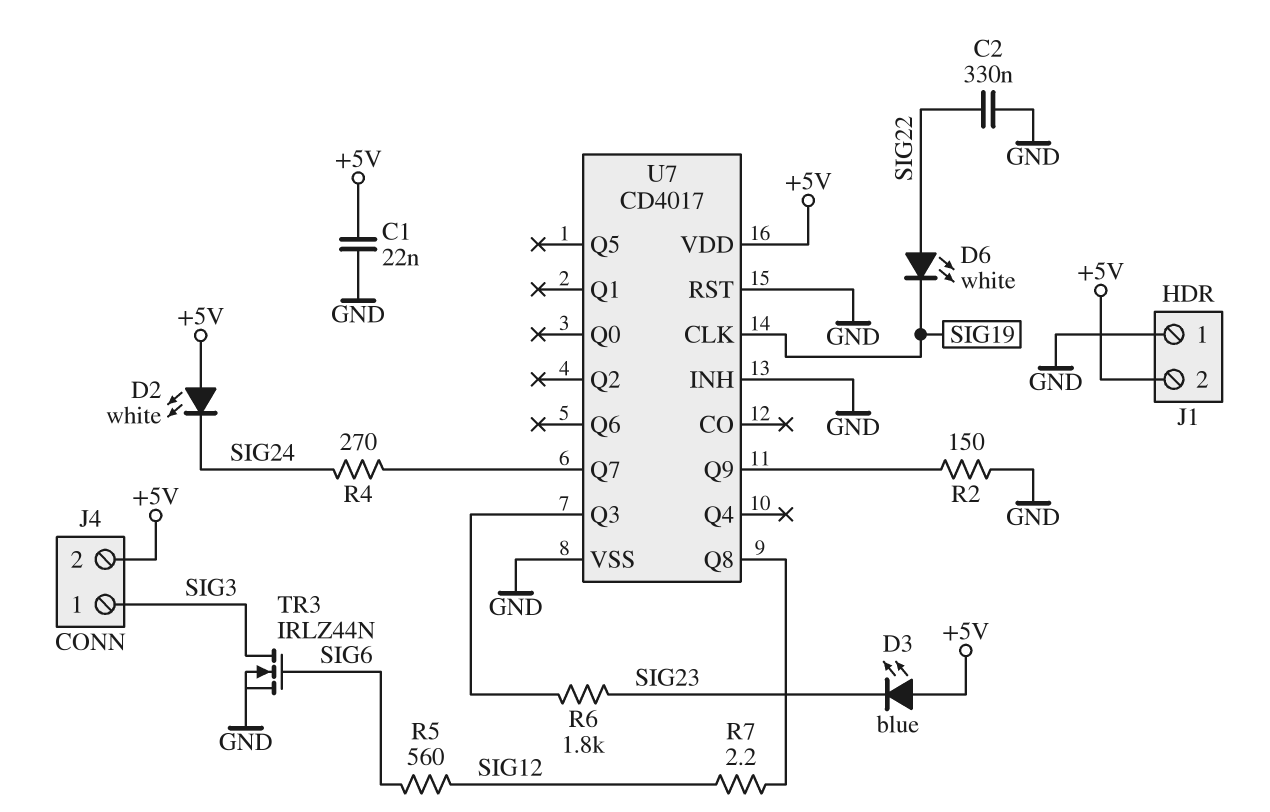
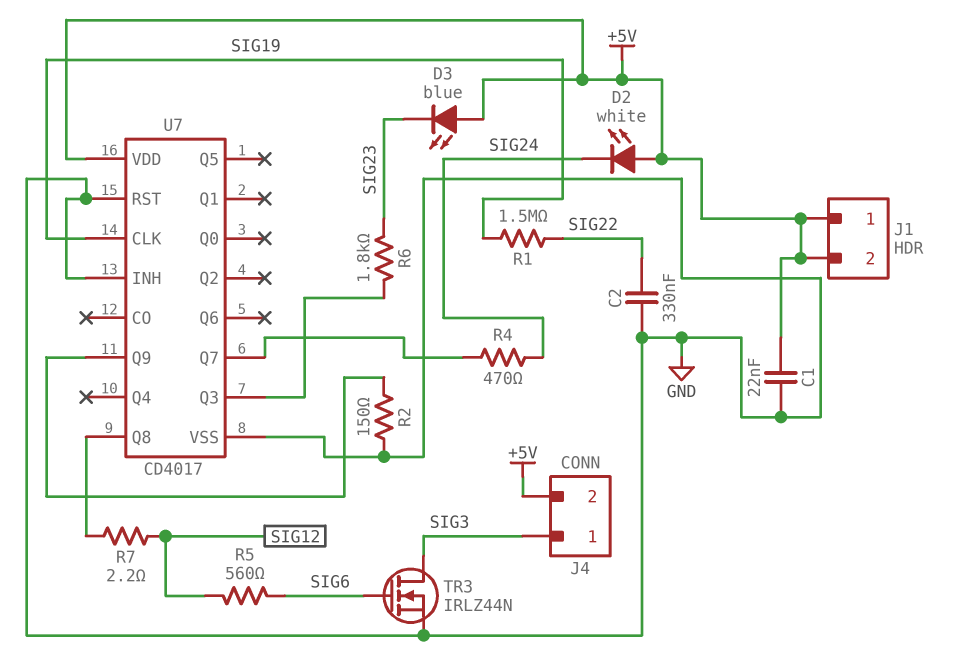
D6: LED white (A SIG22, K SIG19) -> none
J1 pin 1: GND -> +5V
R1: none -> 1.5M (SIG19, SIG22)
R4: 270 (SIG24, U7/Q7) -> 470 (SIG24, U7/Q7)

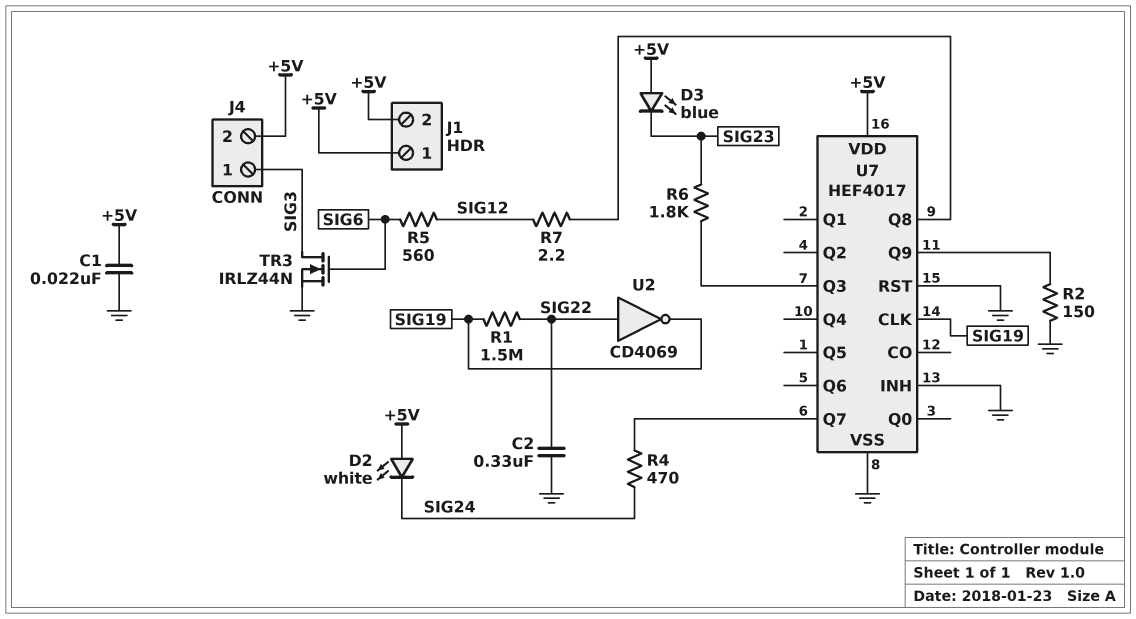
U2: none -> NOT CD4069 (in SIG22, out SIG19)
U7: CD4017 -> HEF4017

